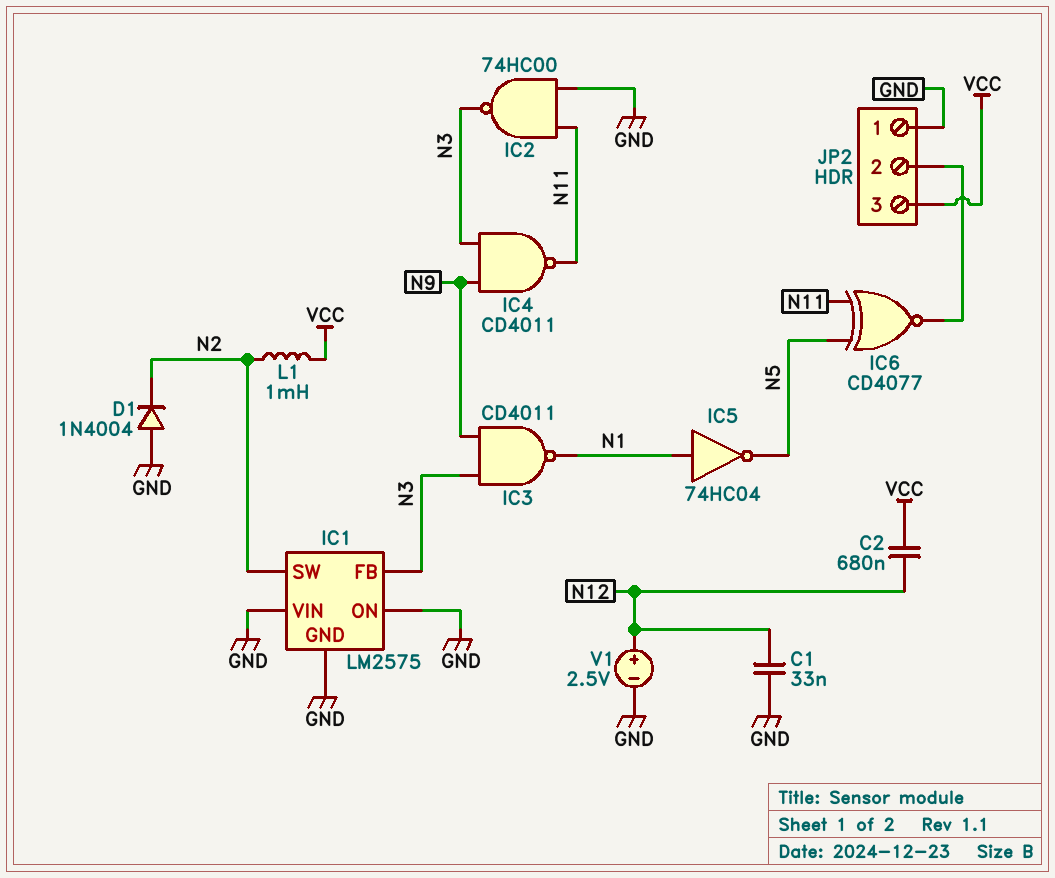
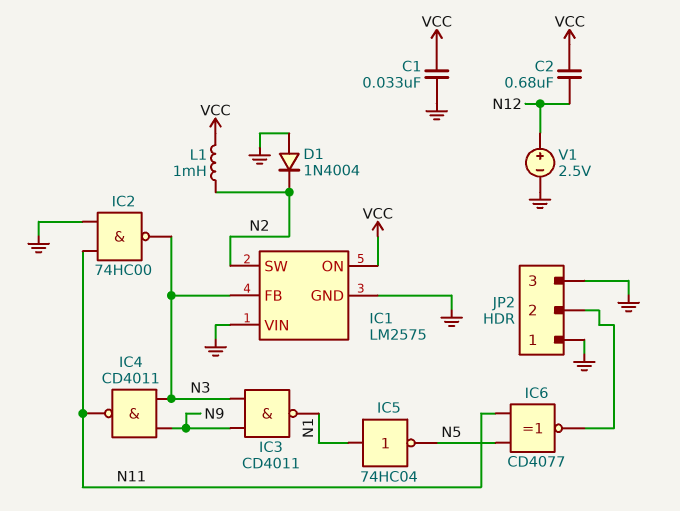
C1: 33nF (GND, N12) -> 33nF (GND, VCC)
IC1 pin ON: GND -> VCC
JP2 pin 3: VCC -> GND

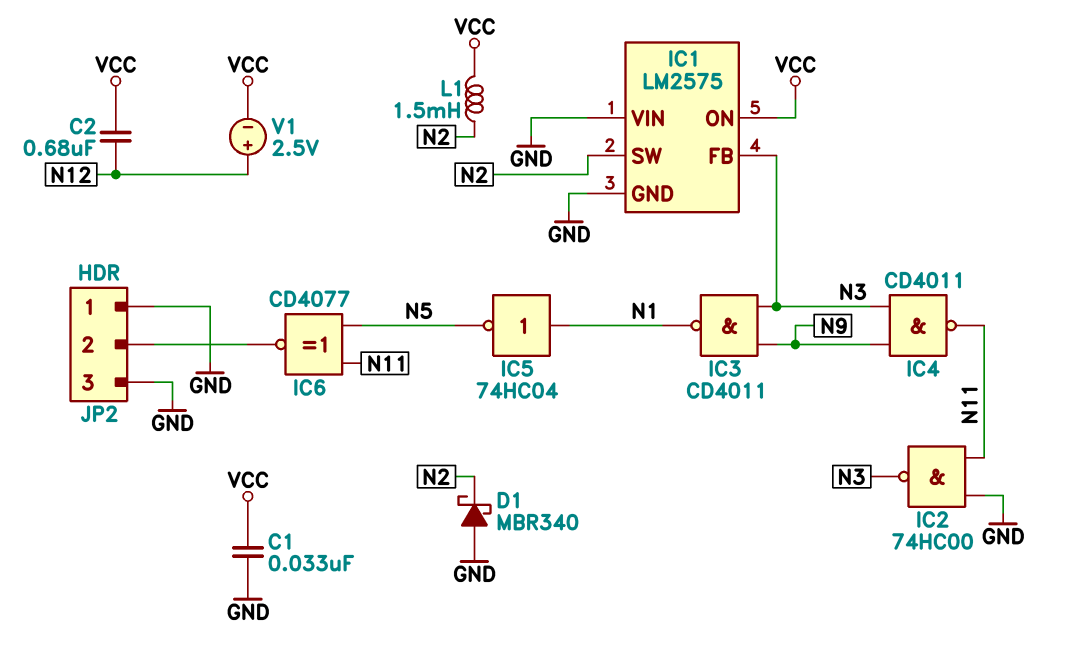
D1: diode 1N4004 (A GND, K N2) -> schottky MBR340 (A GND, K N2)
L1: 1mH (N2, VCC) -> 1.5mH (N2, VCC)
V1: 2.5V (plus N12, minus GND) -> 2.5V (plus N12, minus VCC)

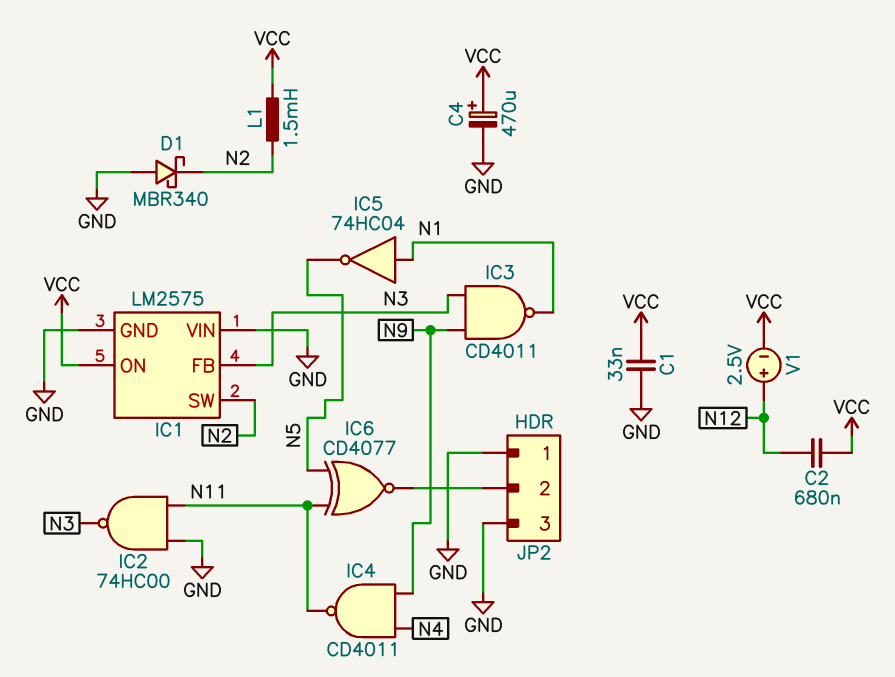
C4: none -> 470uF (plus VCC, minus GND)
IC4: NAND CD4011 (in N3, in N9, out N11) -> NAND CD4011 (in N4, in N9, out N11)

